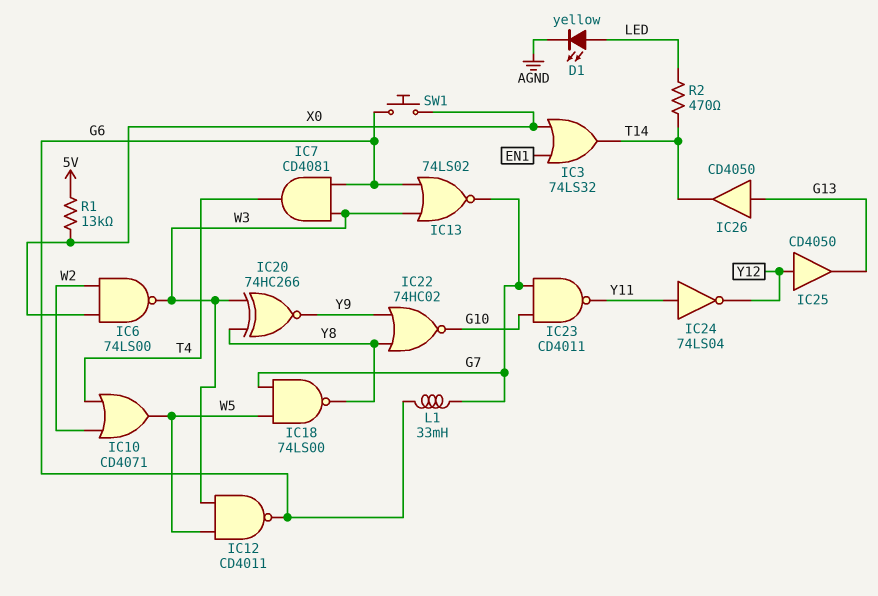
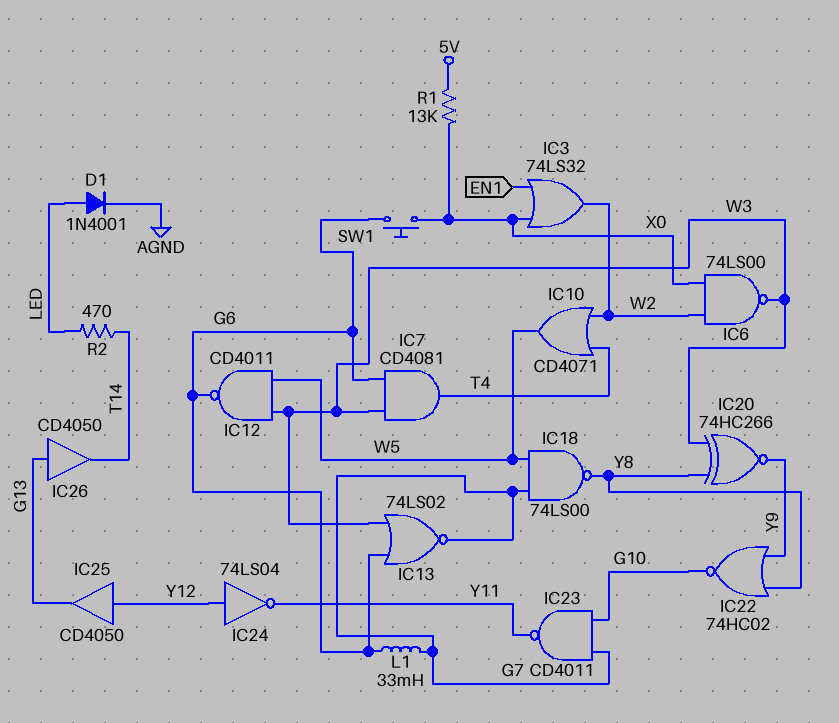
D1: LED yellow (A LED, K AGND) -> diode 1N4001 (A LED, K AGND)
IC3: OR 74LS32 (in EN1, in X0, out T14) -> OR 74LS32 (in EN1, in X0, out W2)
IC24: NOT 74LS04 (in Y11, out Y12) -> NOT 74LS04 (in Y12, out Y11)

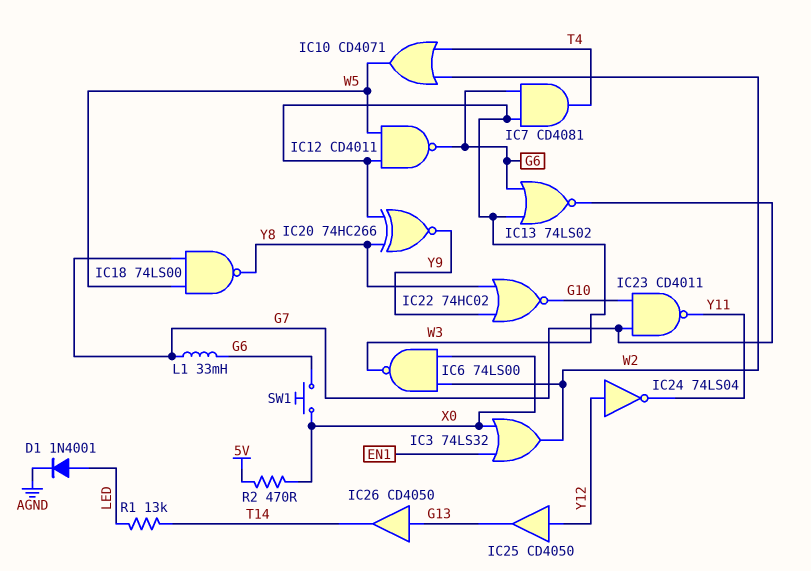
R1: 13k (5V, X0) -> 13k (LED, T14)
R2: 470 (LED, T14) -> 470 (5V, X0)

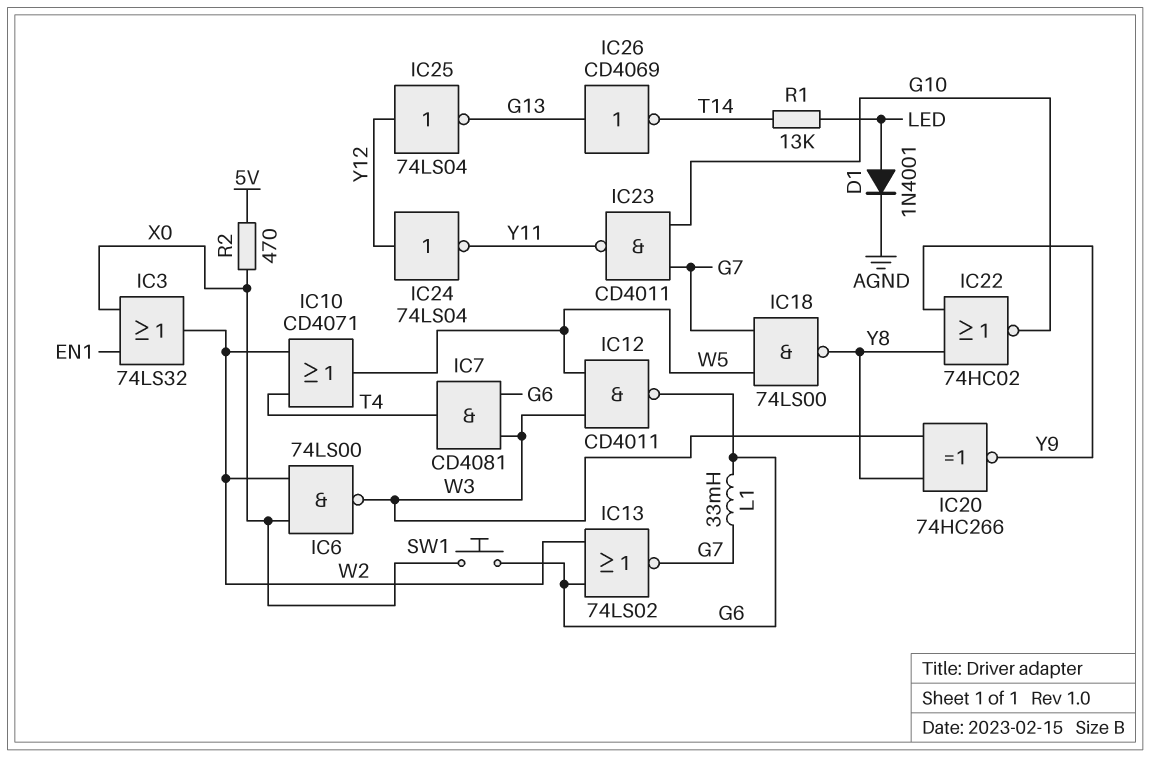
IC13: NOR 74LS02 (in G6, in W3, out G7) -> NOR 74LS02 (in G6, in W2, out G7)
IC25: buffer CD4050 (in Y12, out G13) -> NOT 74LS04 (in Y12, out G13)
IC26: buffer CD4050 (in G13, out T14) -> NOT CD4069 (in G13, out T14)

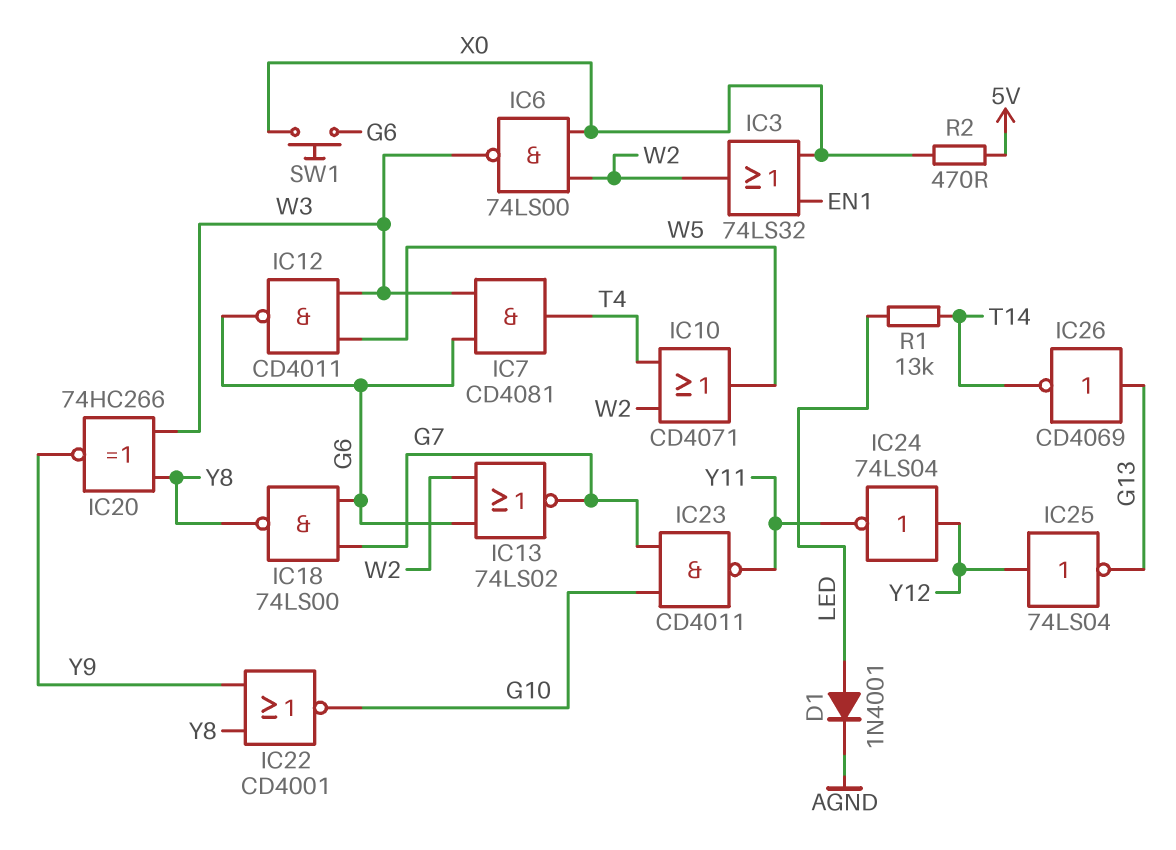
IC18: NAND 74LS00 (in G7, in W5, out Y8) -> NAND 74LS00 (in G6, in G7, out Y8)
IC22: NOR 74HC02 (in Y8, in Y9, out G10) -> NOR CD4001 (in Y8, in Y9, out G10)
L1: 33mH (G6, G7) -> none

